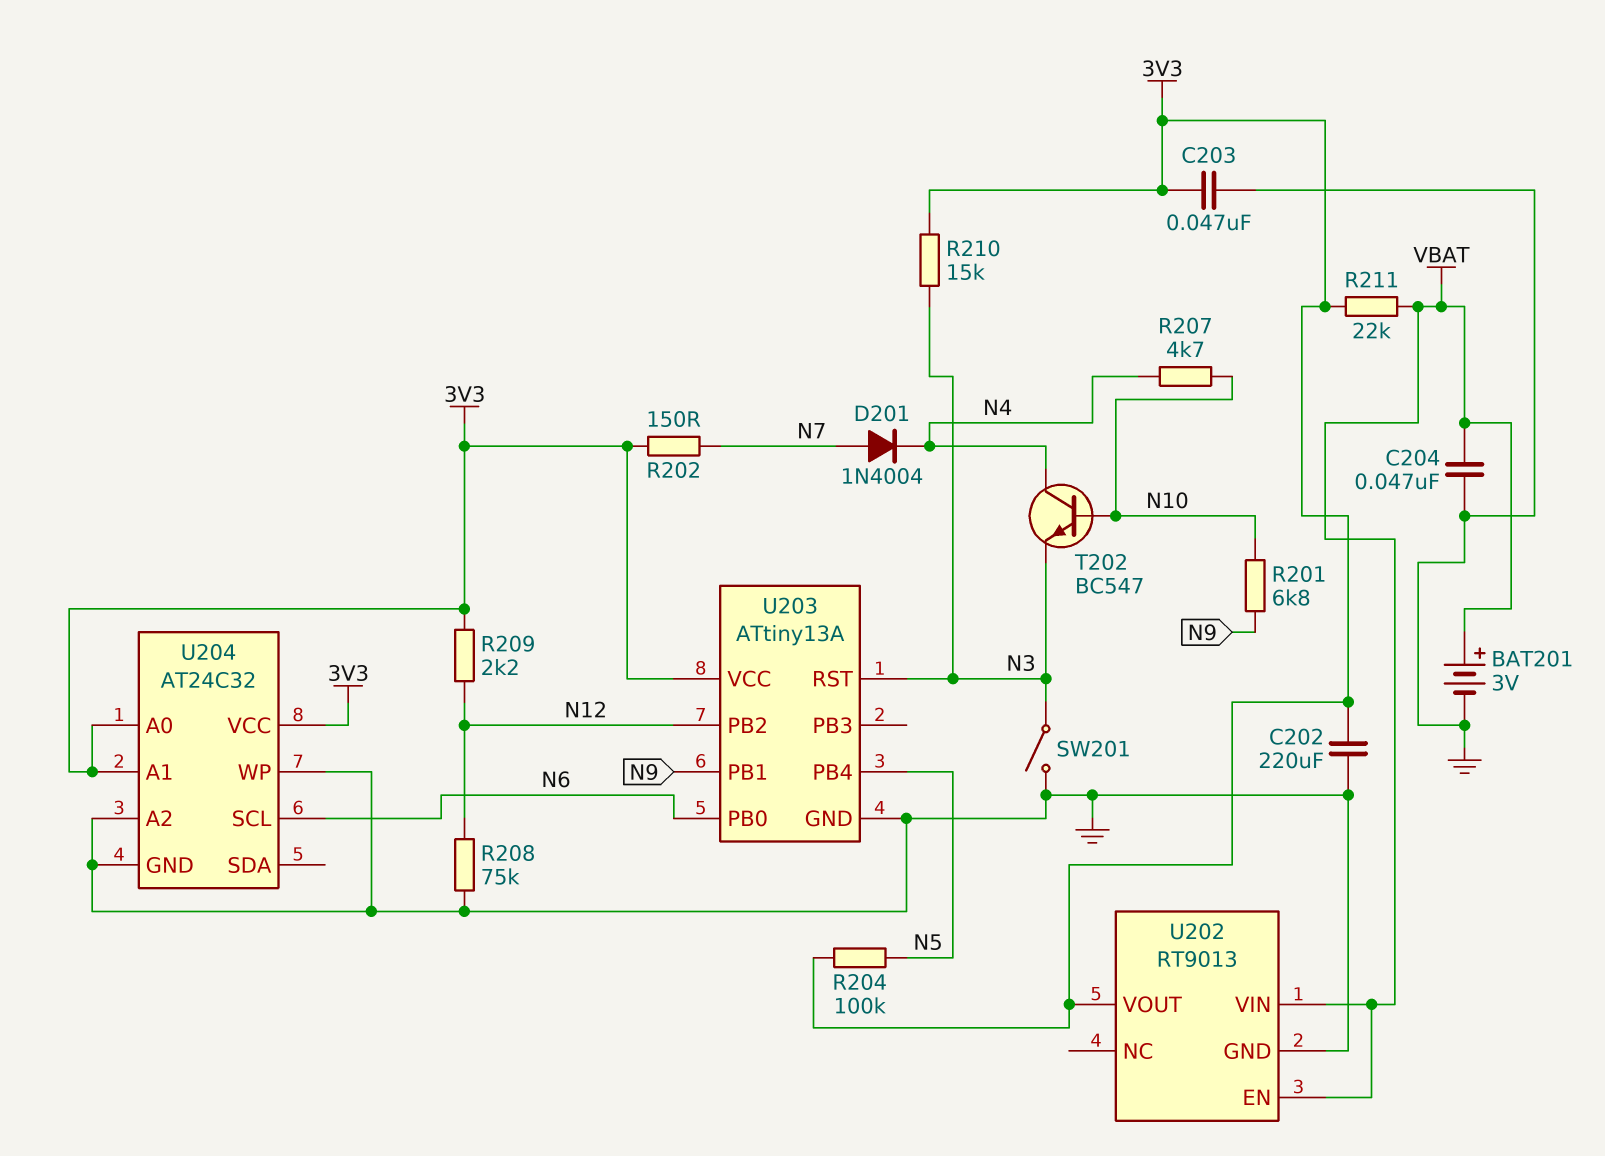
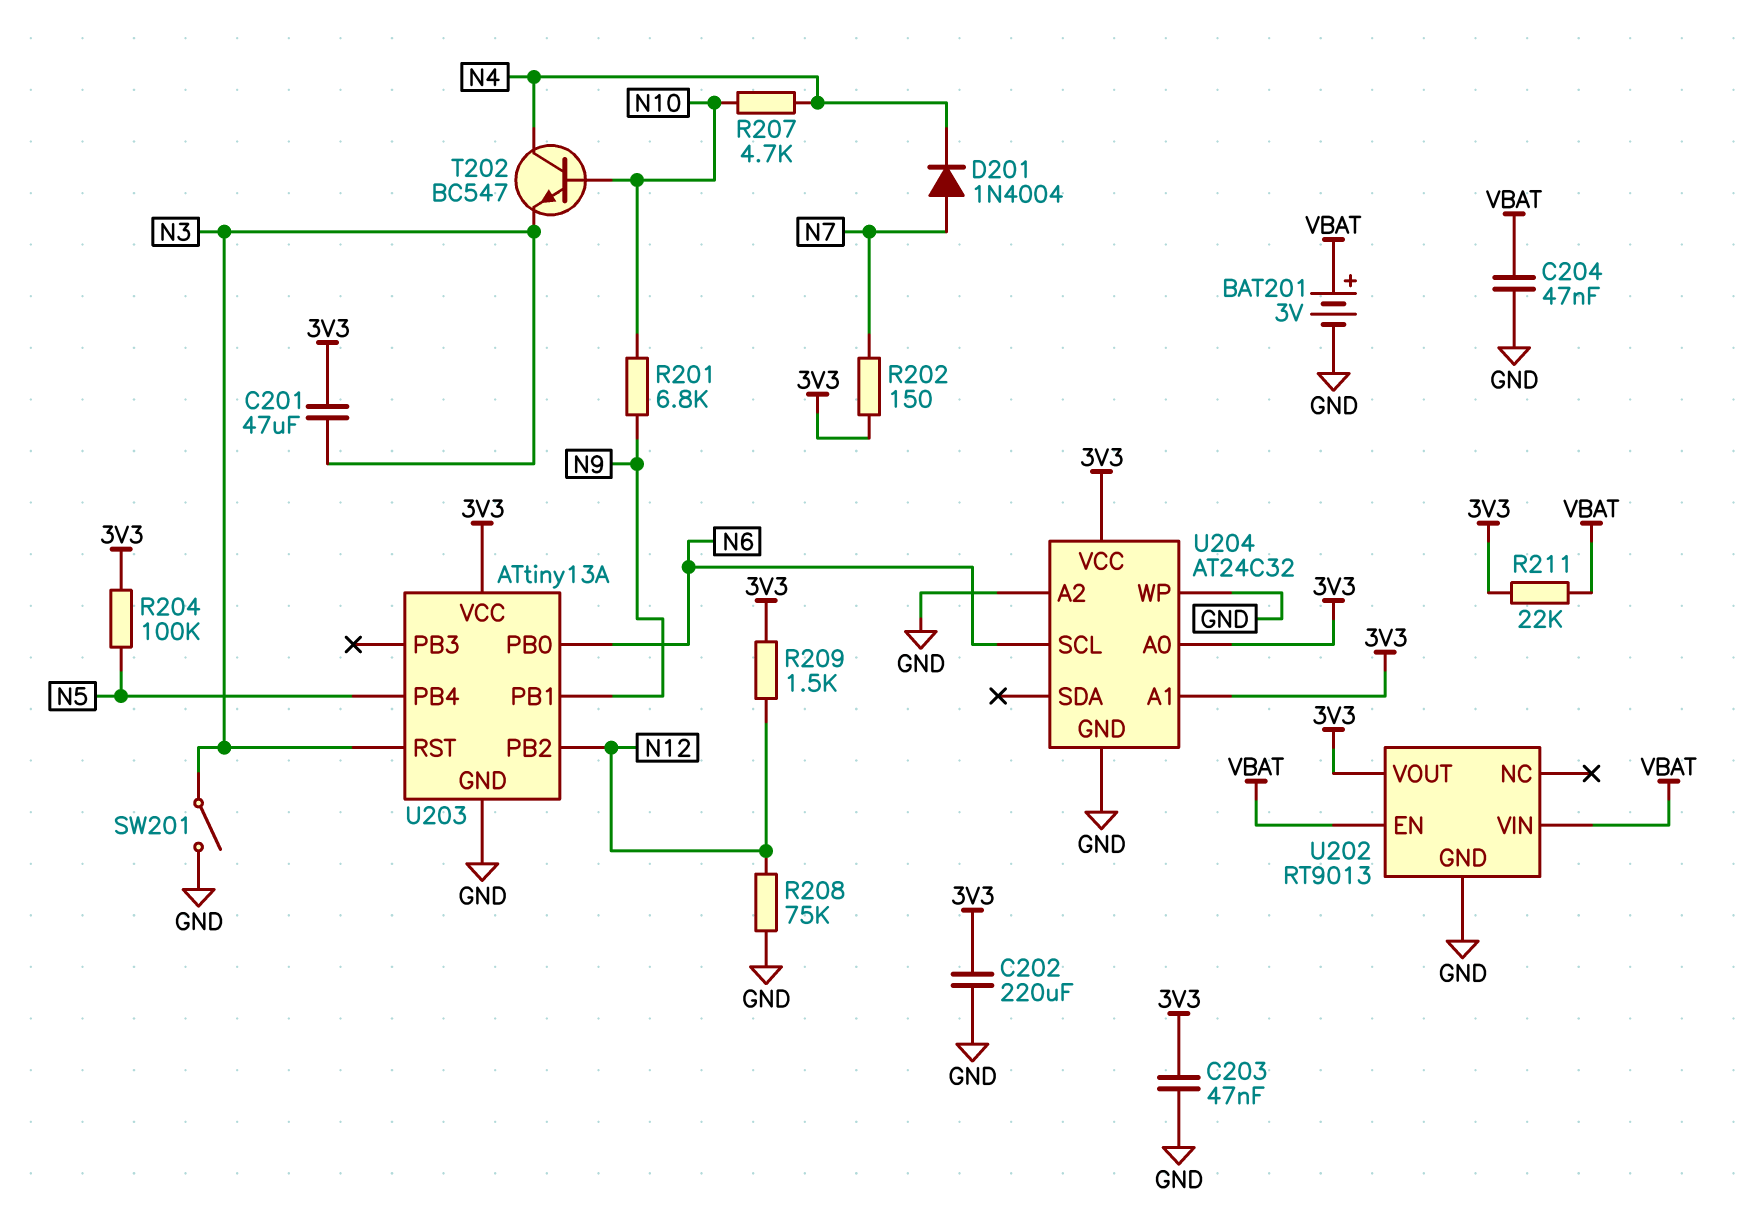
C201: none -> 47uF (3V3, N3)
R209: 2.2k (3V3, N12) -> 1.5k (3V3, N12)
R210: 15k (3V3, N3) -> none

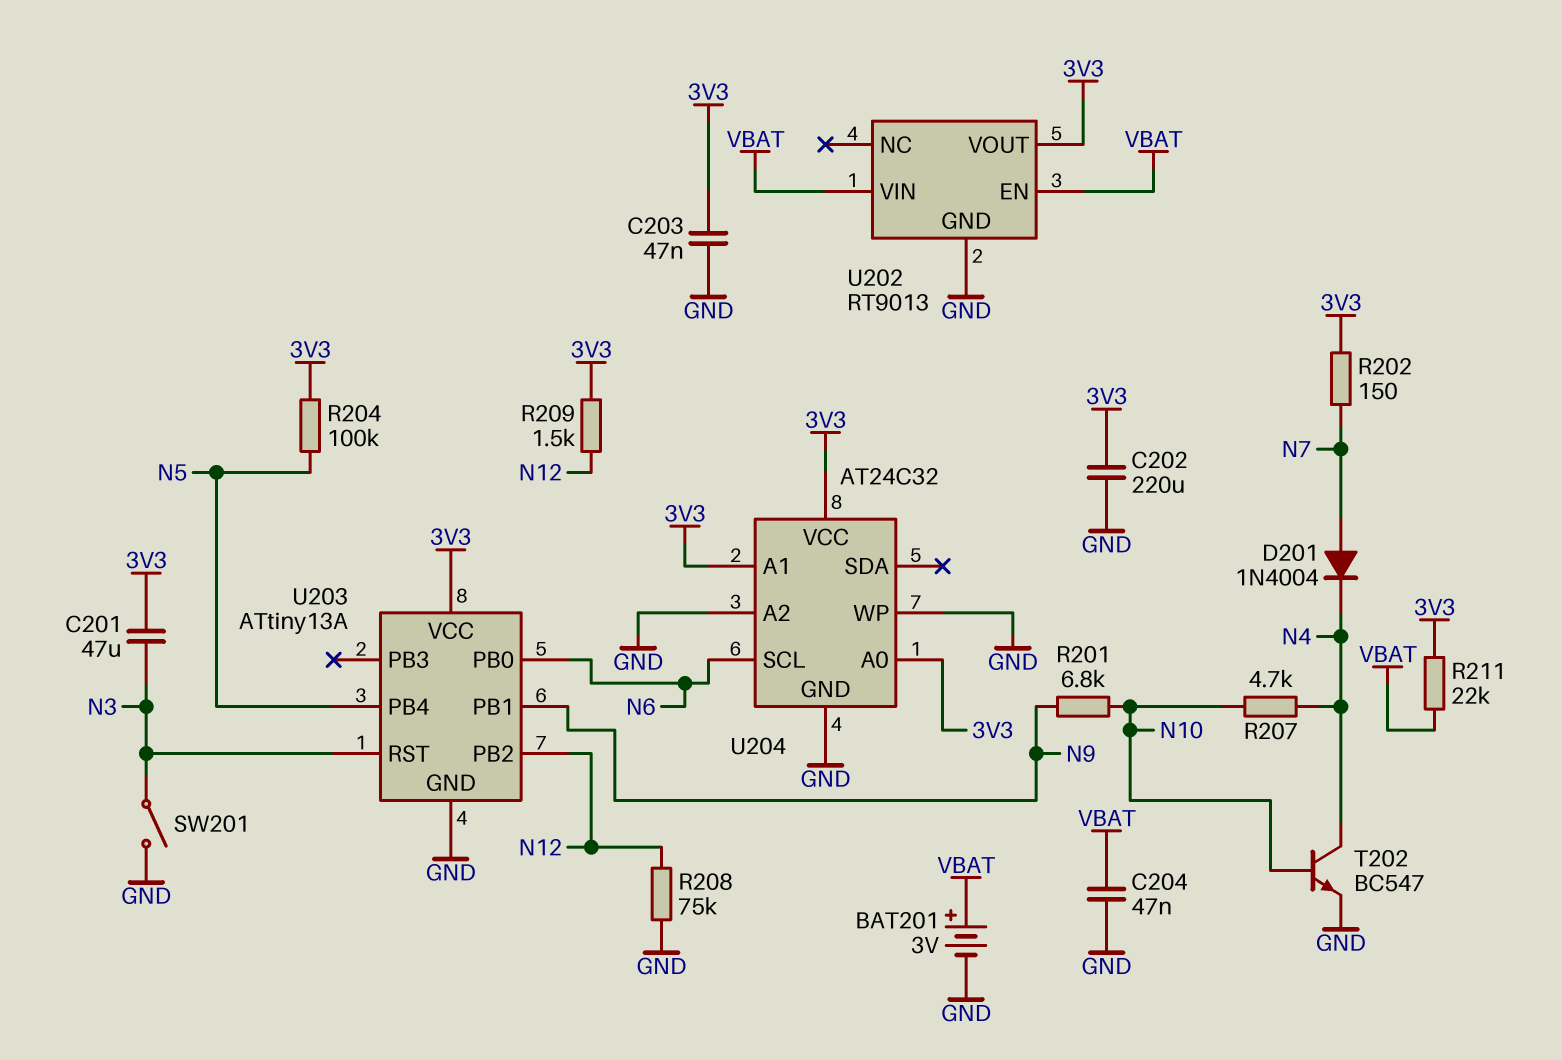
T202: NPN BC547 (B N10, C N4, E N3) -> NPN BC547 (B N10, C N4, E GND)

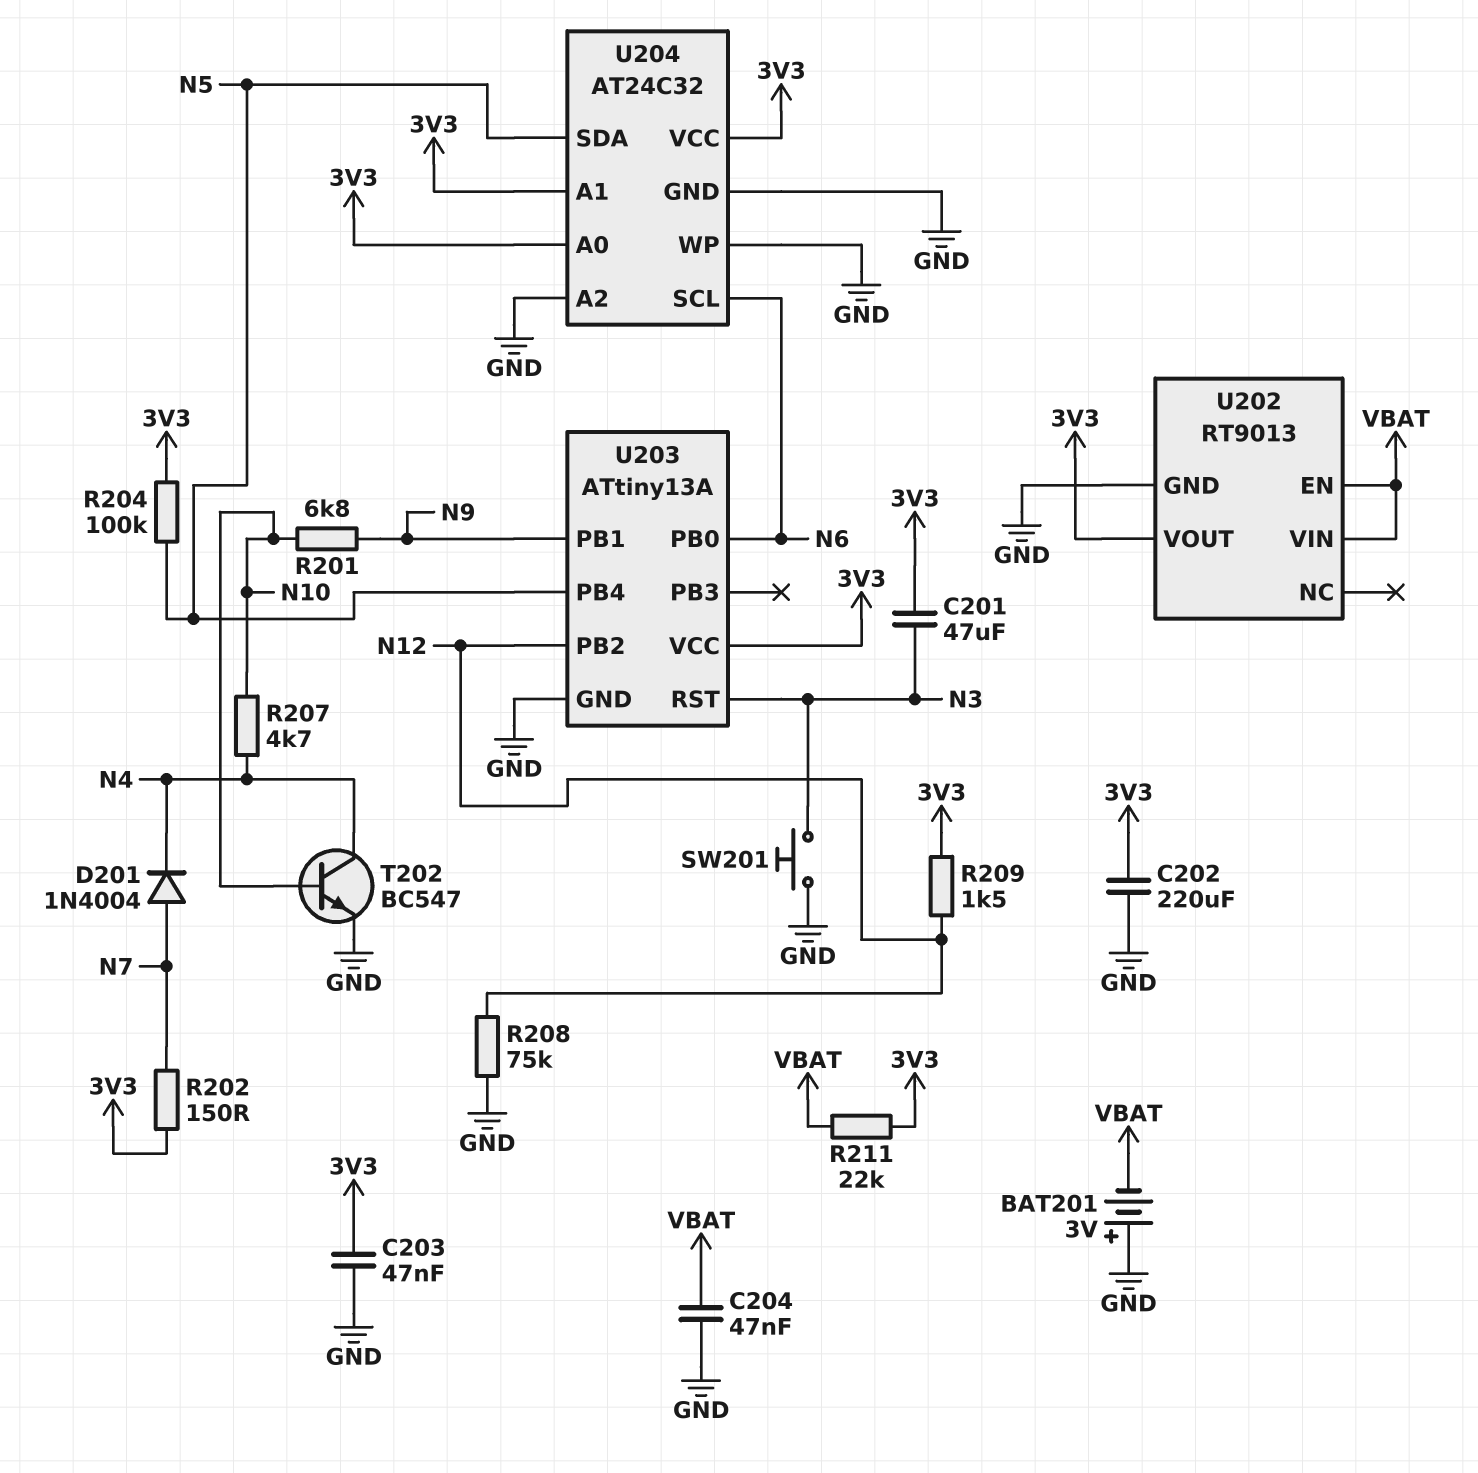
BAT201: 3V (plus VBAT, minus GND) -> 3V (plus GND, minus VBAT)
SW201: switch (GND, N3) -> button (GND, N3)
U204 pin SDA: none -> N5

